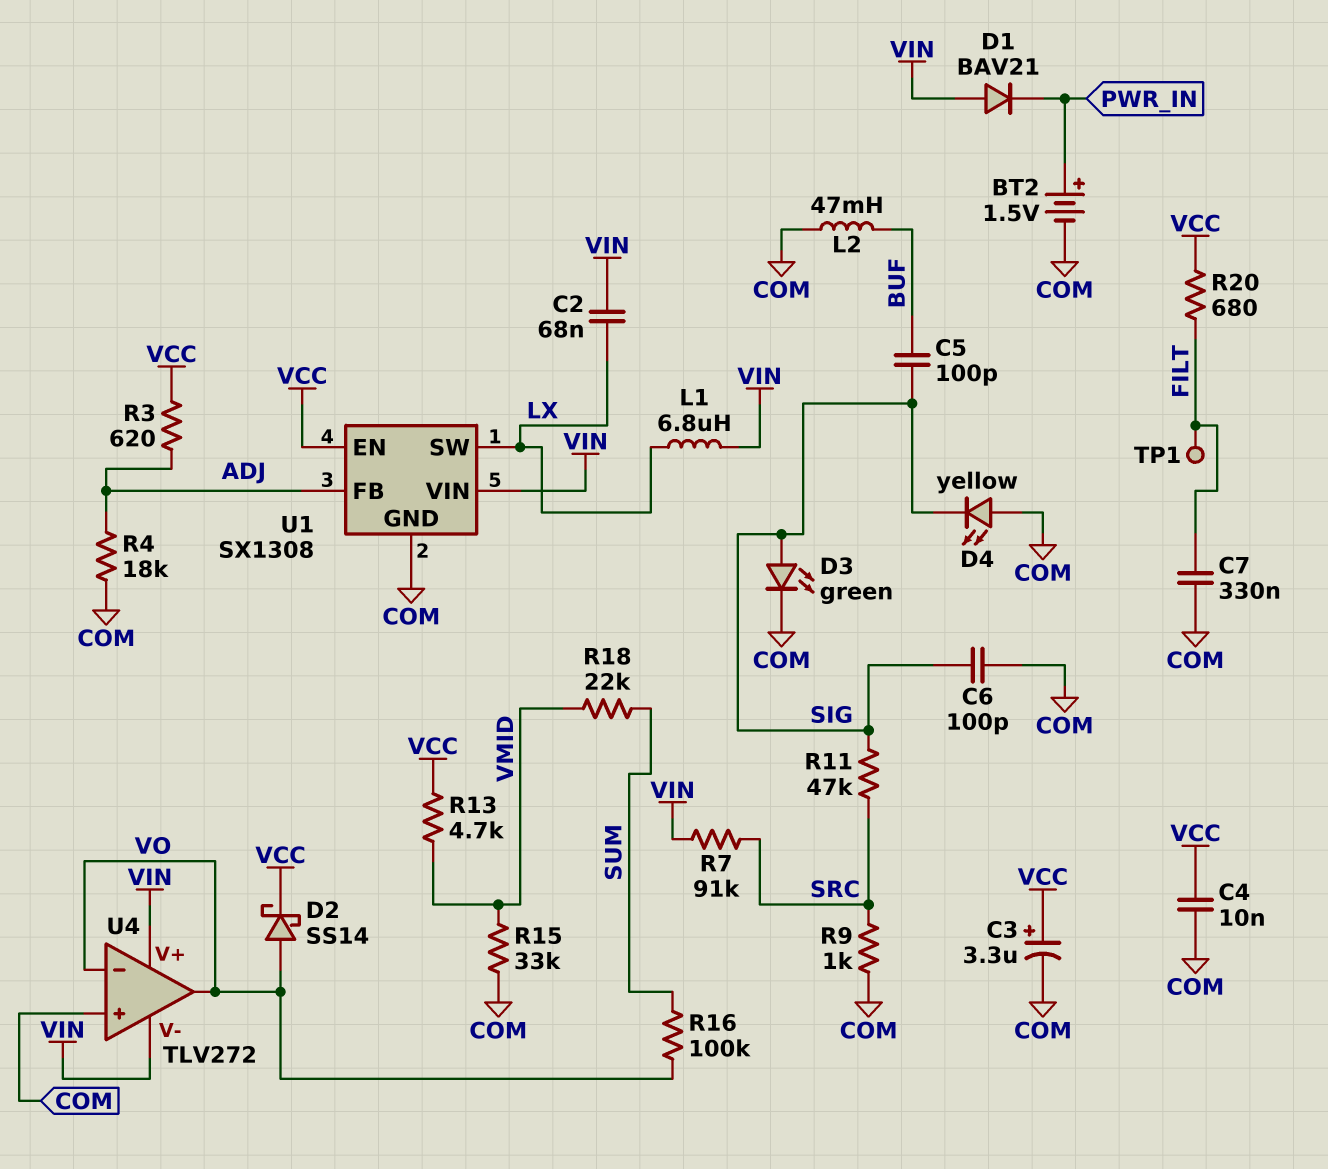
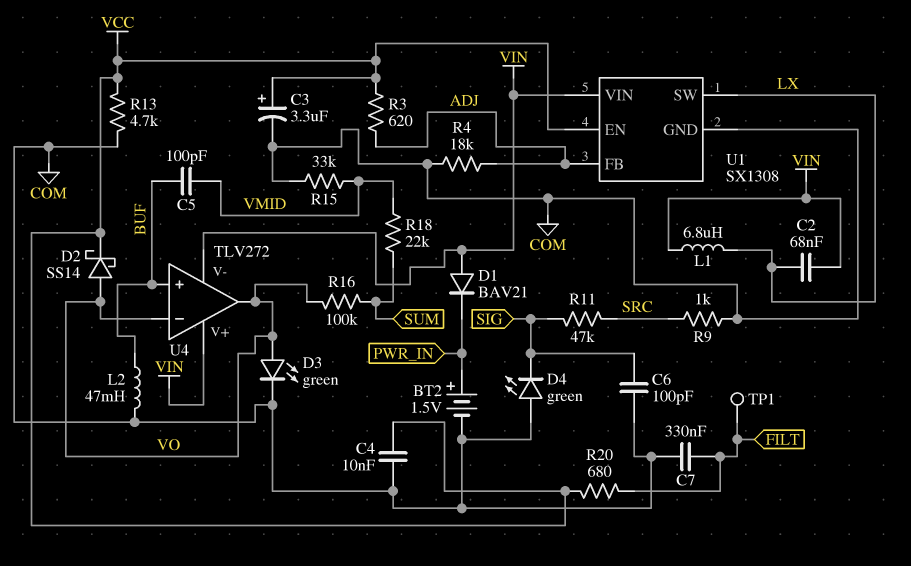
C5: 100pF (BUF, SIG) -> 100pF (BUF, VMID)
D3: LED green (A SIG, K COM) -> LED green (A VO, K COM)
D4: LED yellow (A COM, K SIG) -> LED green (A COM, K SIG)
R7: 91k (SRC, VIN) -> none
R13: 4.7k (VCC, VMID) -> 4.7k (COM, VCC)
U4 pin in+: COM -> BUF

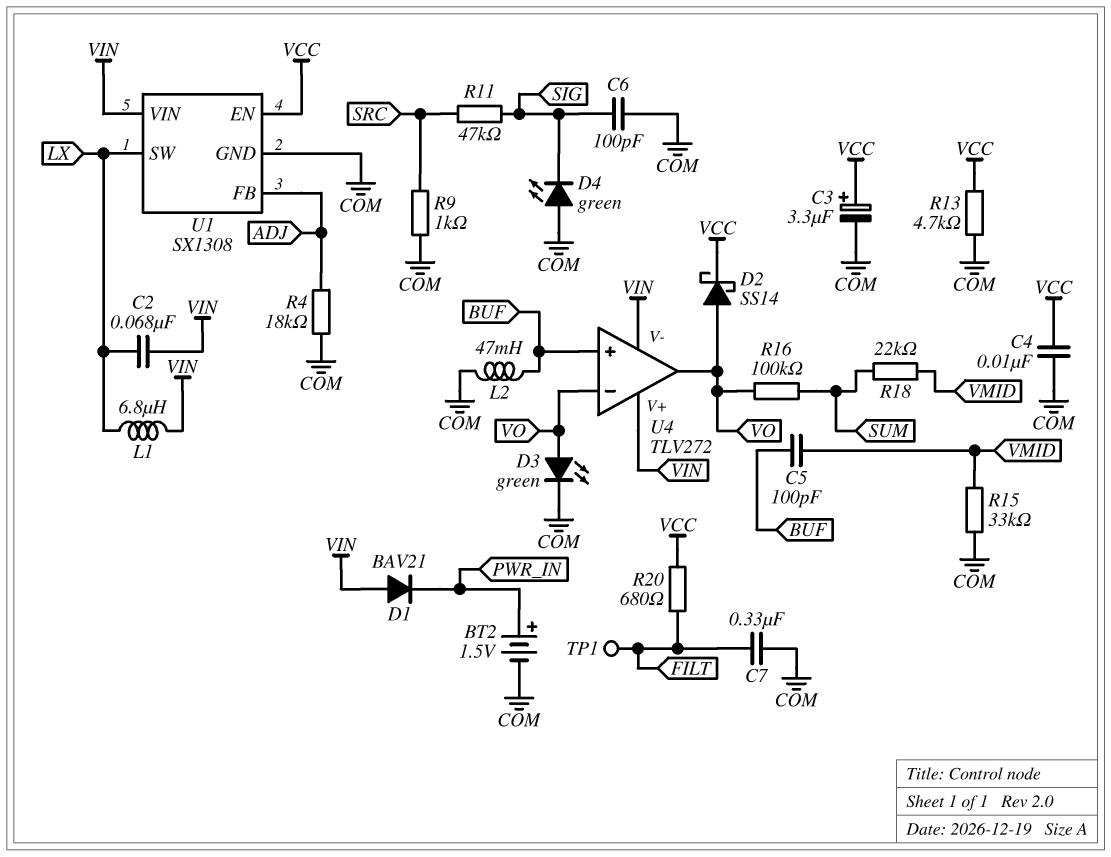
R3: 620 (ADJ, VCC) -> none

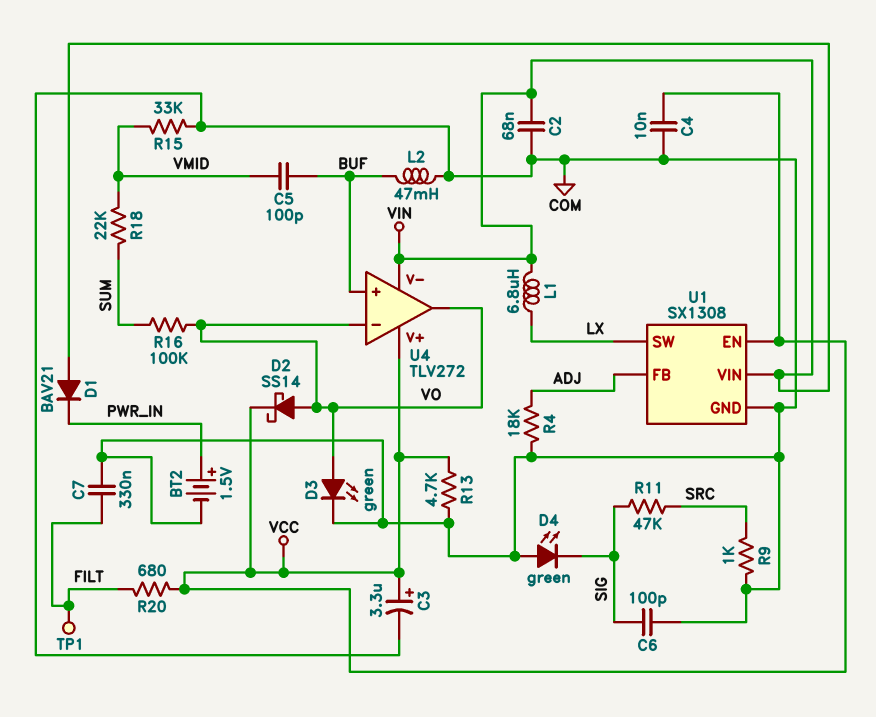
C2: 68nF (LX, VIN) -> 68nF (COM, VIN)
U4 pin V+: VIN -> VCC

